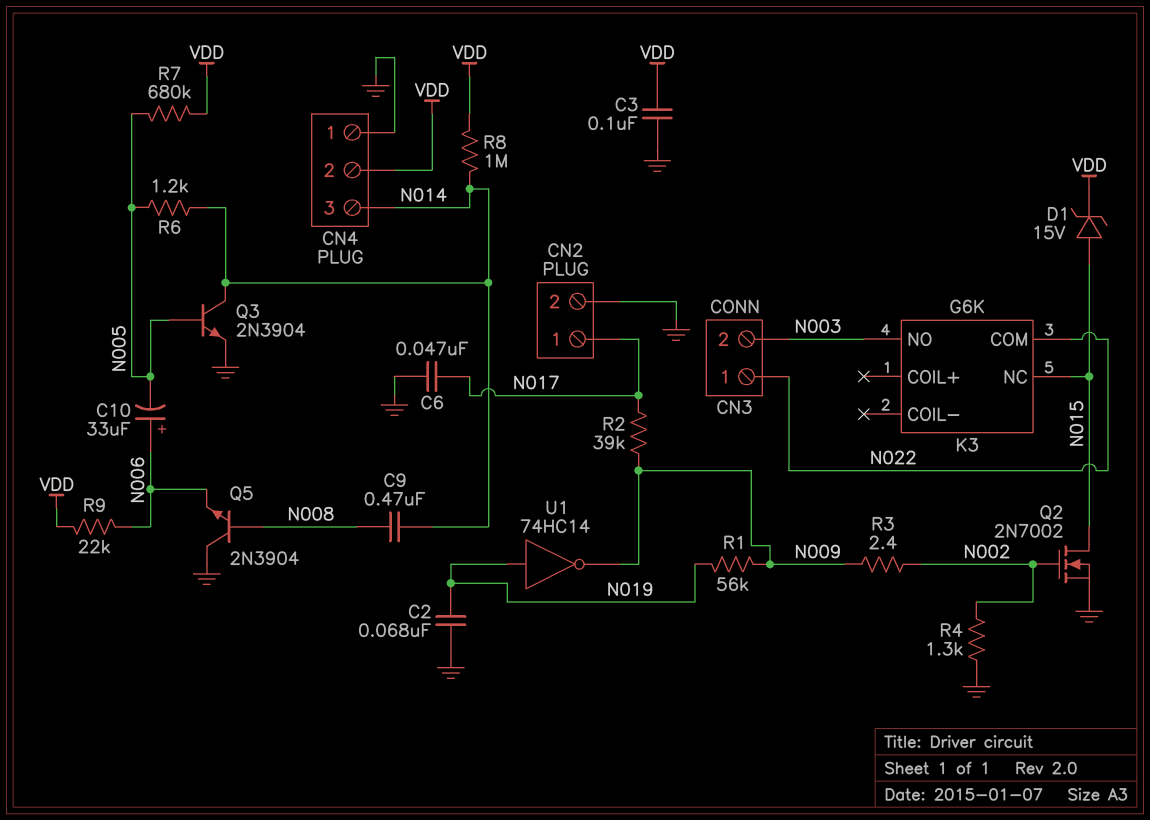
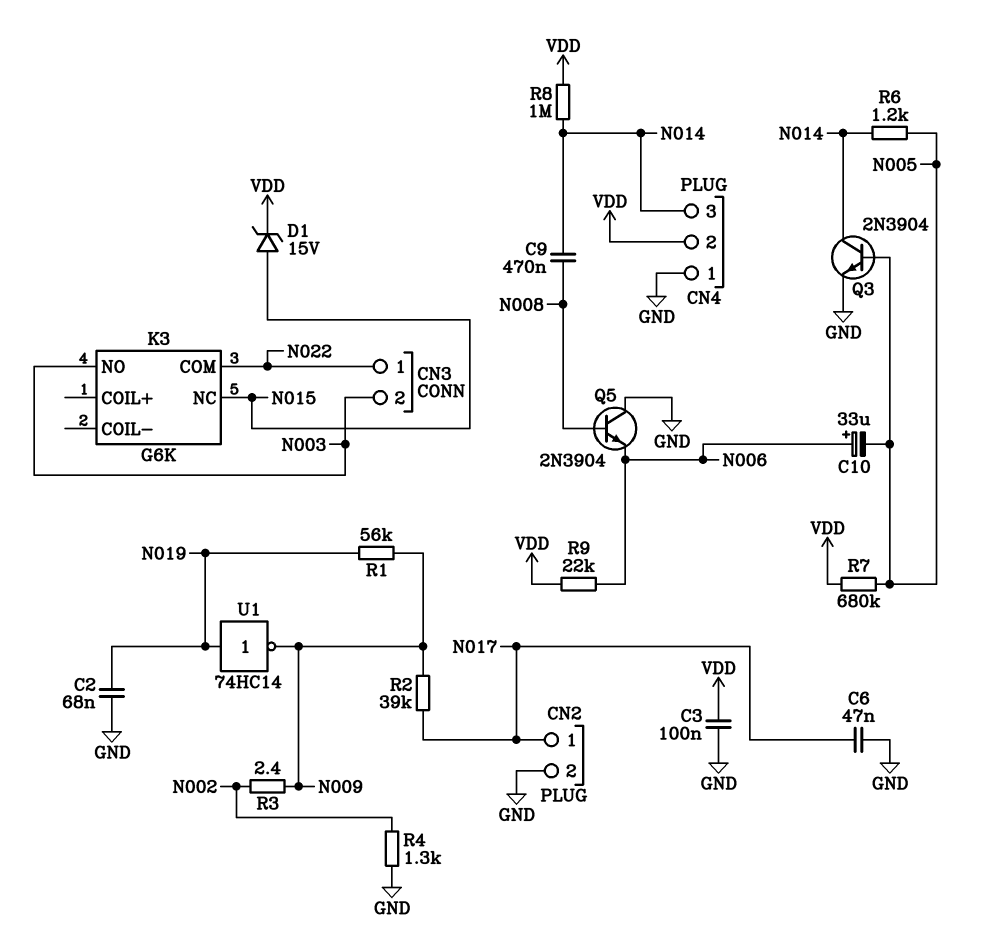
Q2: NMOS 2N7002 (G N002, D N015, S GND) -> none

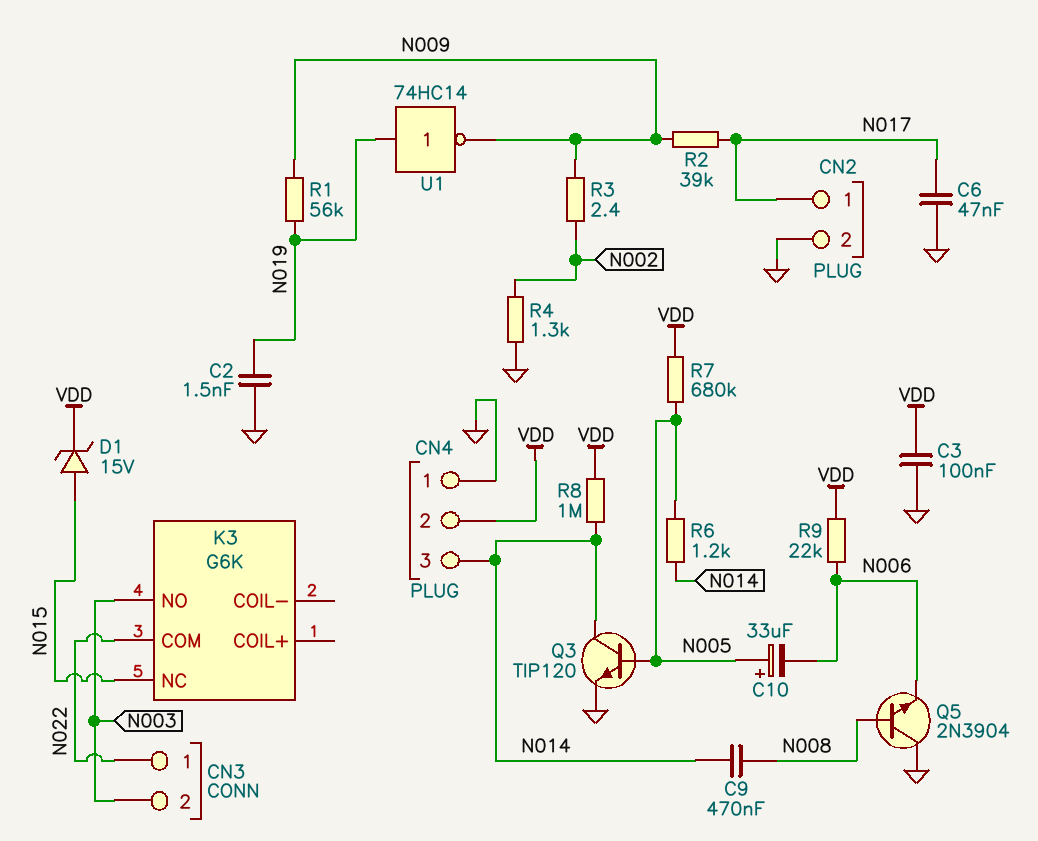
C2: 68nF (GND, N019) -> 1.5nF (GND, N019)
C10: 33uF (plus N006, minus N005) -> 33uF (plus N005, minus N006)
Q3: NPN 2N3904 (B N005, C N014, E GND) -> NPN TIP120 (B N005, C N014, E GND)

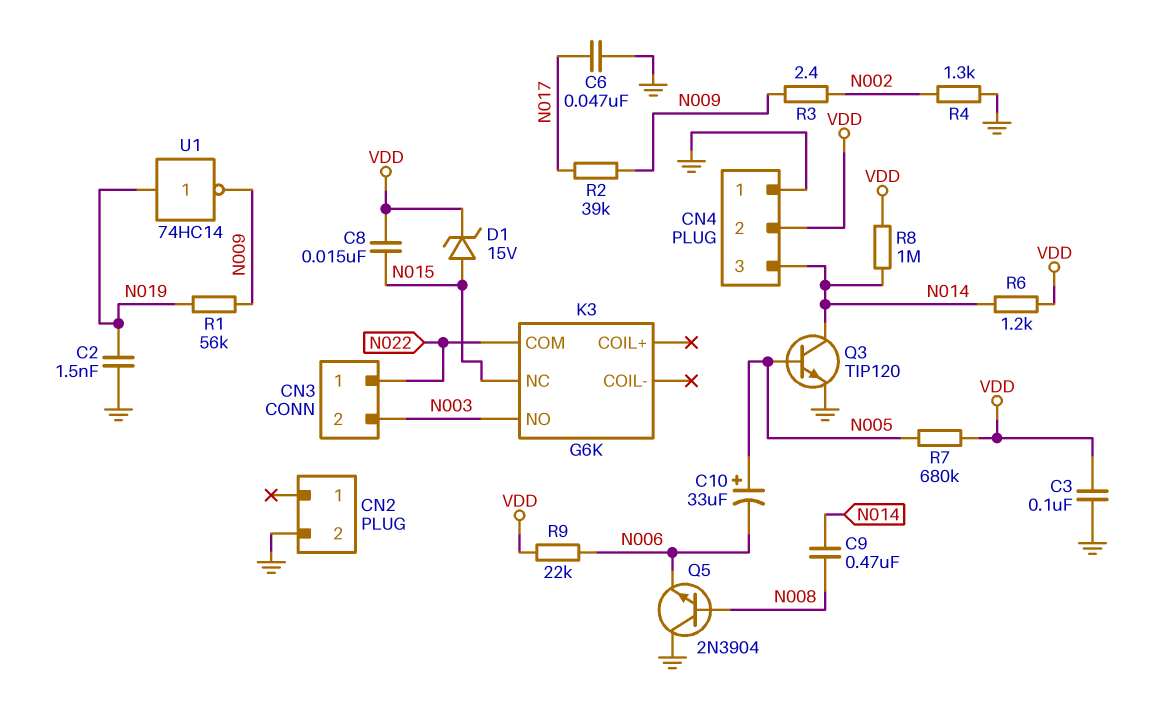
C8: none -> 15nF (N015, VDD)
CN2 pin 1: N017 -> none
R6: 1.2k (N005, N014) -> 1.2k (N014, VDD)

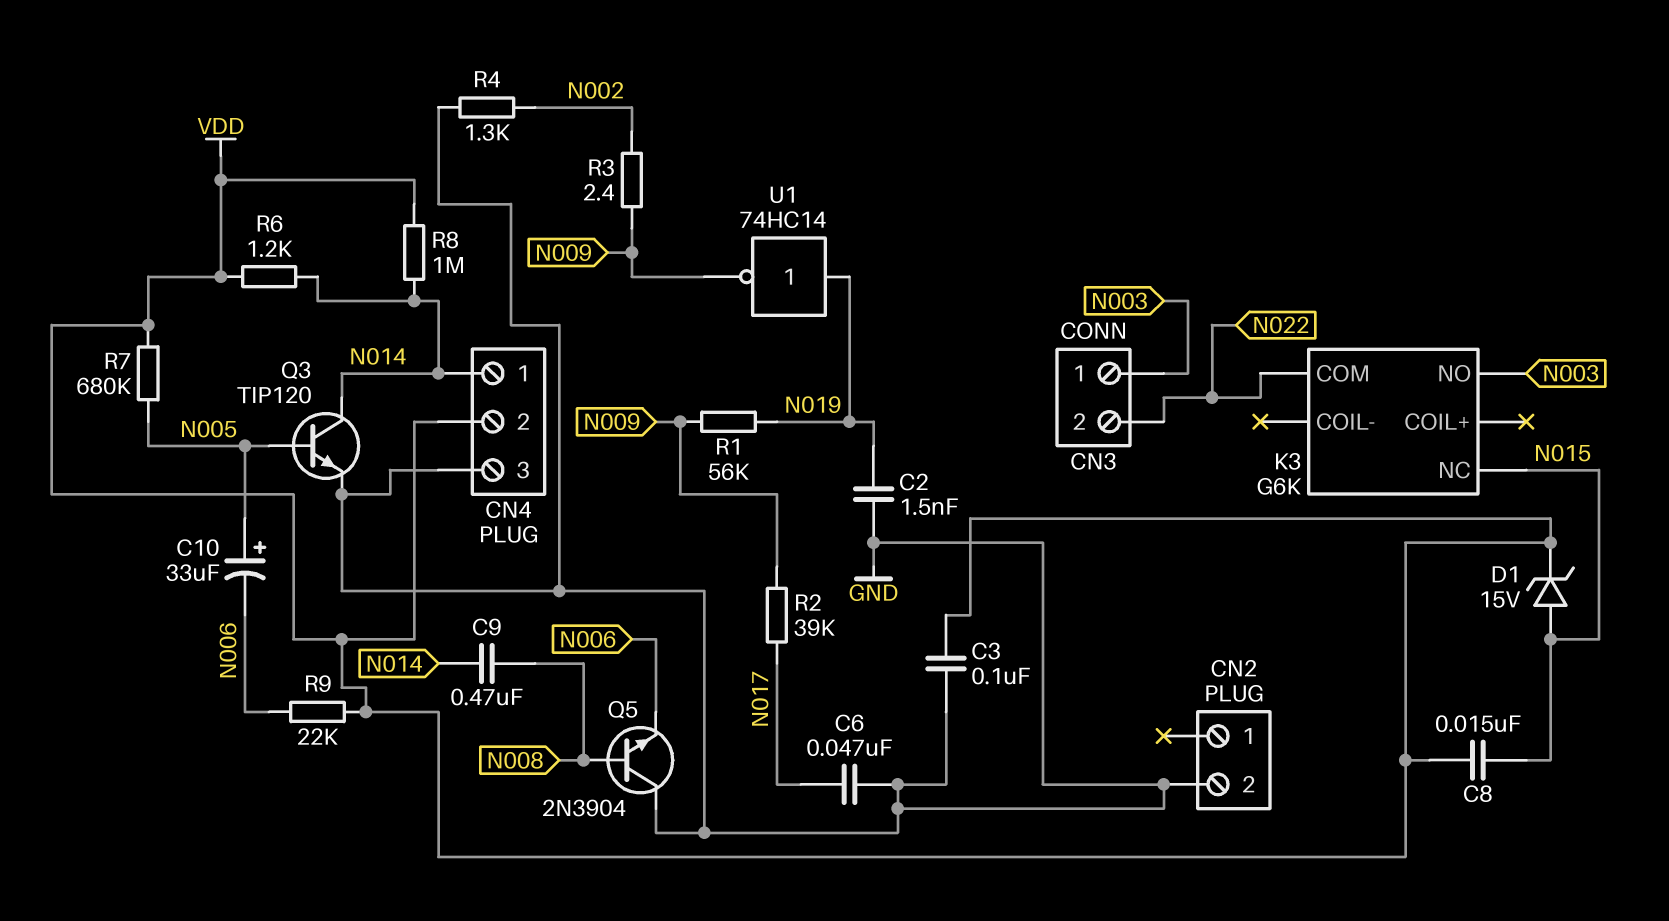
CN3 pin 1: N022 -> N003
CN3 pin 2: N003 -> N022
CN4 pin 1: GND -> N014
CN4 pin 3: N014 -> GND

